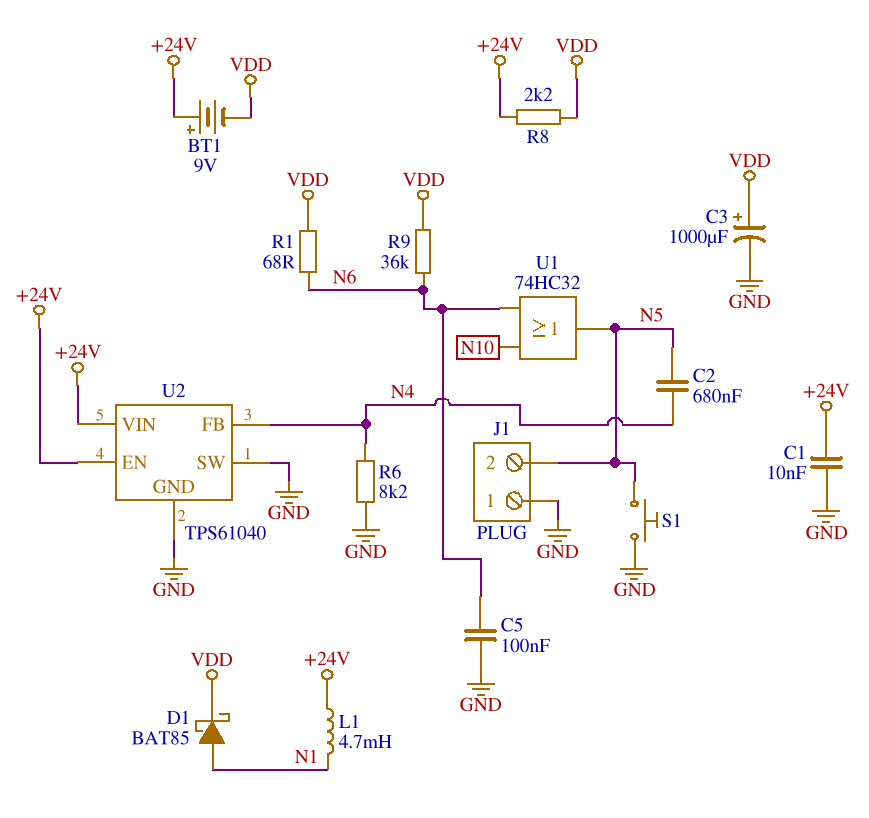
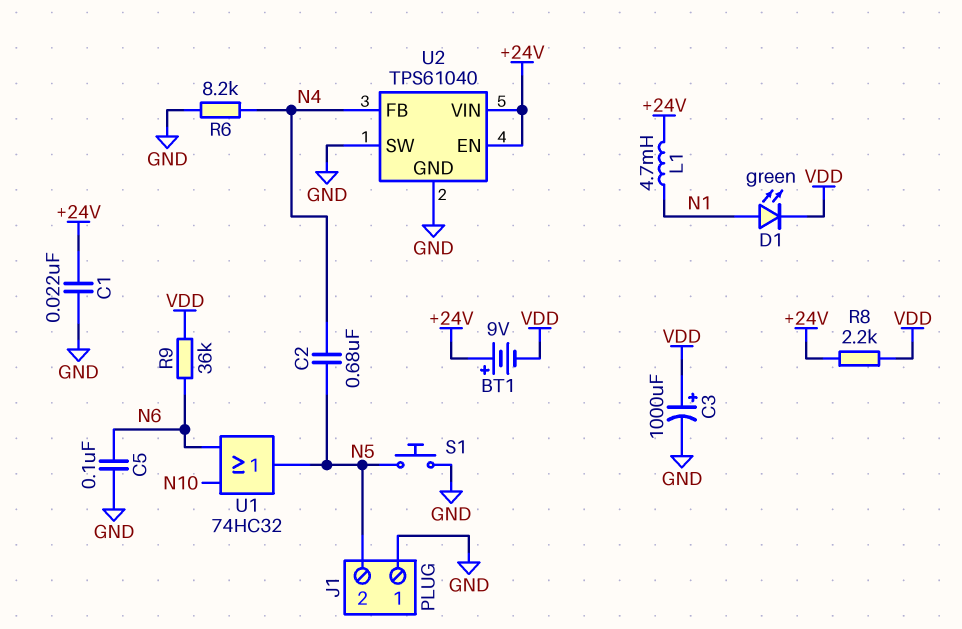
C1: 10nF (+24V, GND) -> 22nF (+24V, GND)
D1: schottky BAT85 (A N1, K VDD) -> LED green (A N1, K VDD)
R1: 68 (N6, VDD) -> none

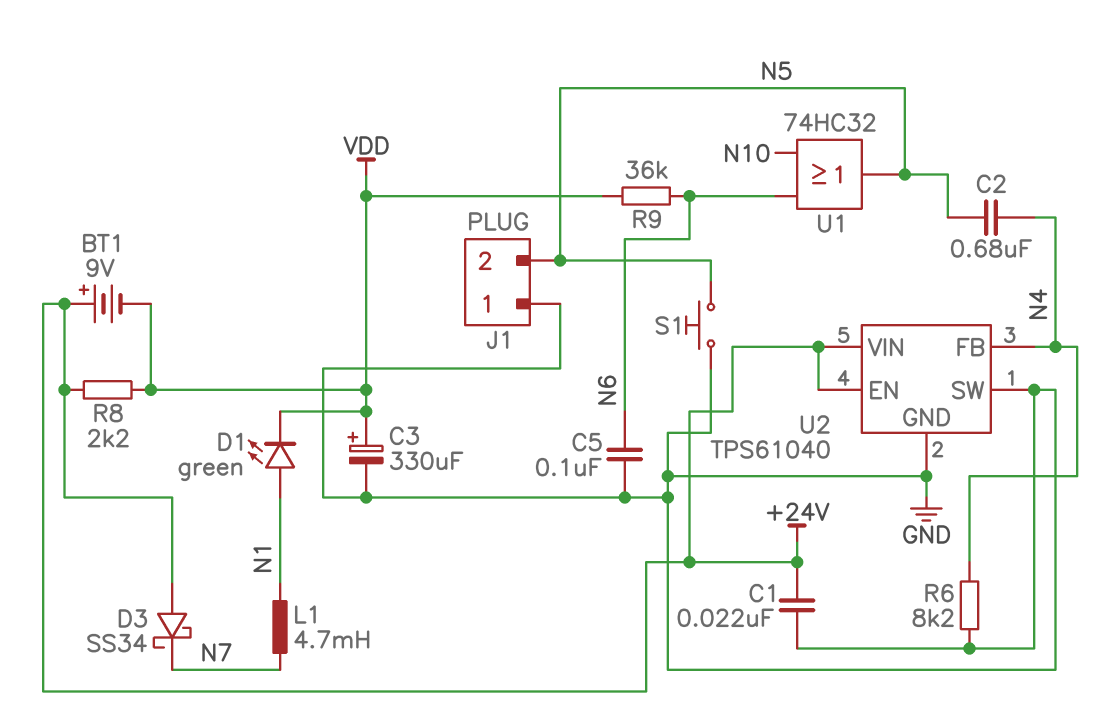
C3: 1000uF (plus VDD, minus GND) -> 330uF (plus VDD, minus GND)
D3: none -> schottky SS34 (A +24V, K N7)
L1: 4.7mH (+24V, N1) -> 4.7mH (N1, N7)

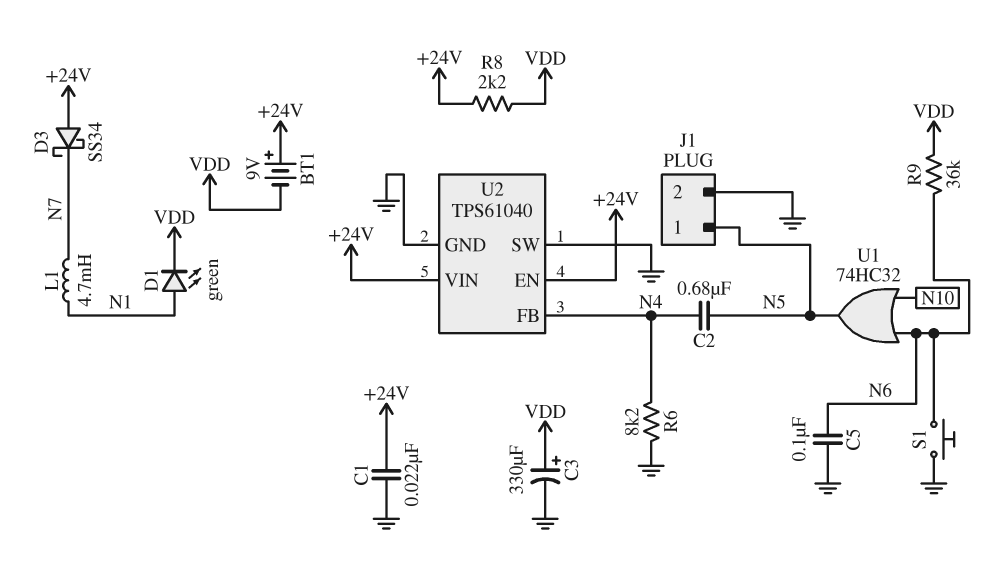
J1 pin 1: GND -> N5
J1 pin 2: N5 -> GND
S1: button (GND, N5) -> button (GND, N6)

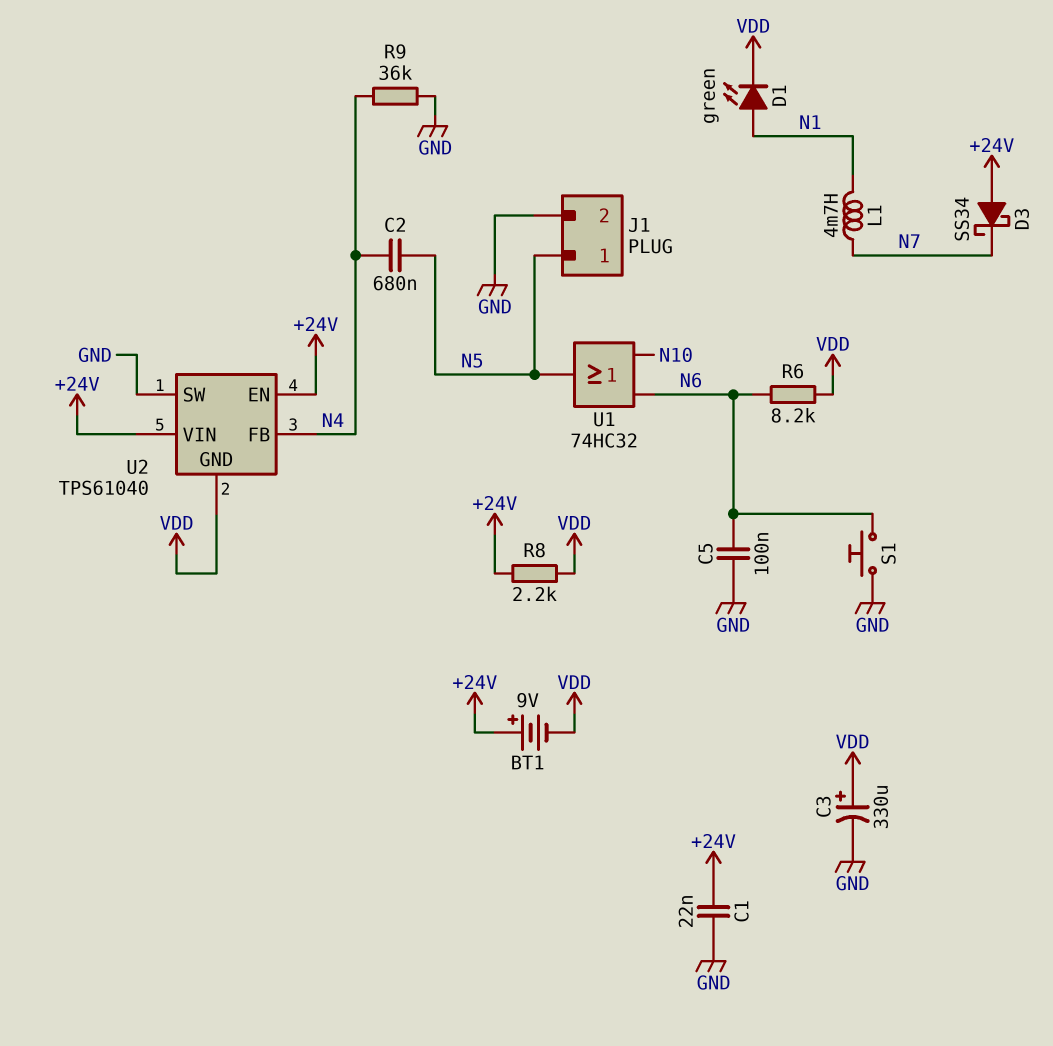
R6: 8.2k (GND, N4) -> 8.2k (N6, VDD)
R9: 36k (N6, VDD) -> 36k (GND, N4)
U2 pin GND: GND -> VDD

